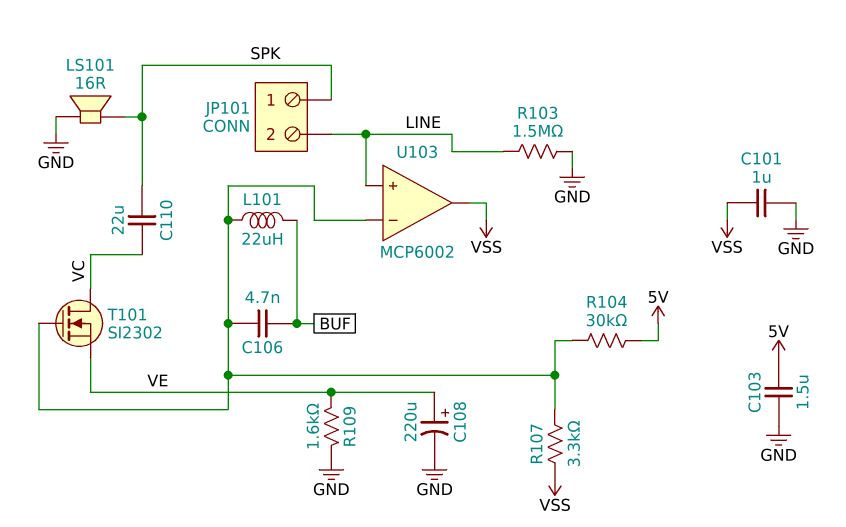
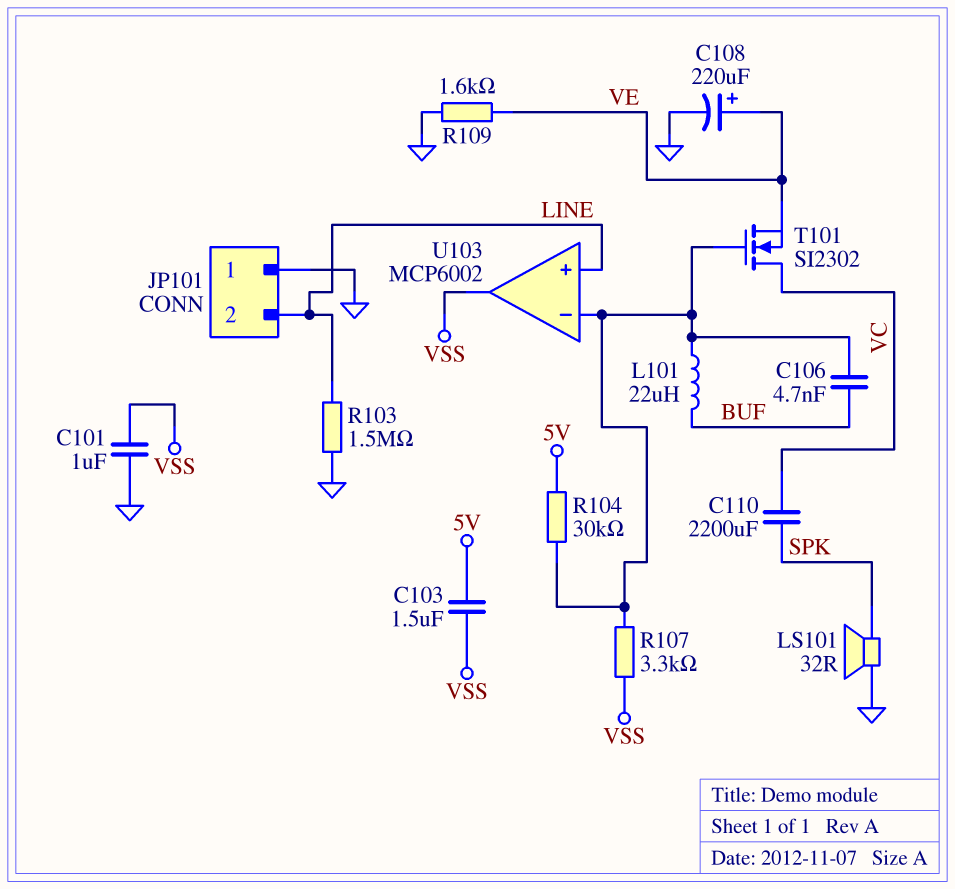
C103: 1.5uF (5V, GND) -> 1.5uF (5V, VSS)
C110: 22uF (SPK, VC) -> 2200uF (SPK, VC)
JP101 pin 1: SPK -> GND
LS101: speaker 16R (GND, SPK) -> speaker 32R (GND, SPK)

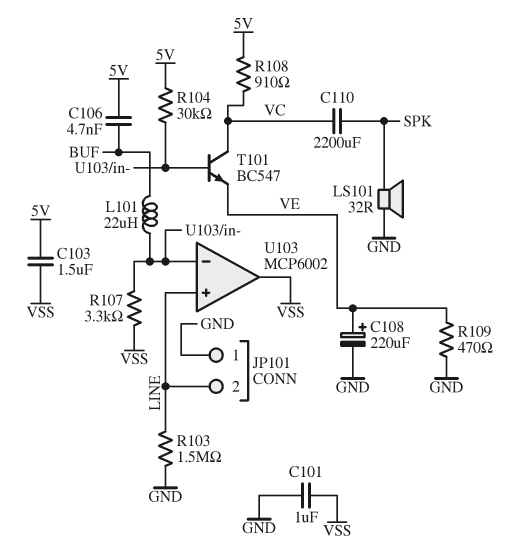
C106: 4.7nF (BUF, U103/in-) -> 4.7nF (5V, BUF)
R108: none -> 910 (5V, VC)
R109: 1.6k (GND, VE) -> 470 (GND, VE)
T101: NMOS SI2302 (G U103/in-, D VC, S VE) -> NPN BC547 (B U103/in-, C VC, E VE)

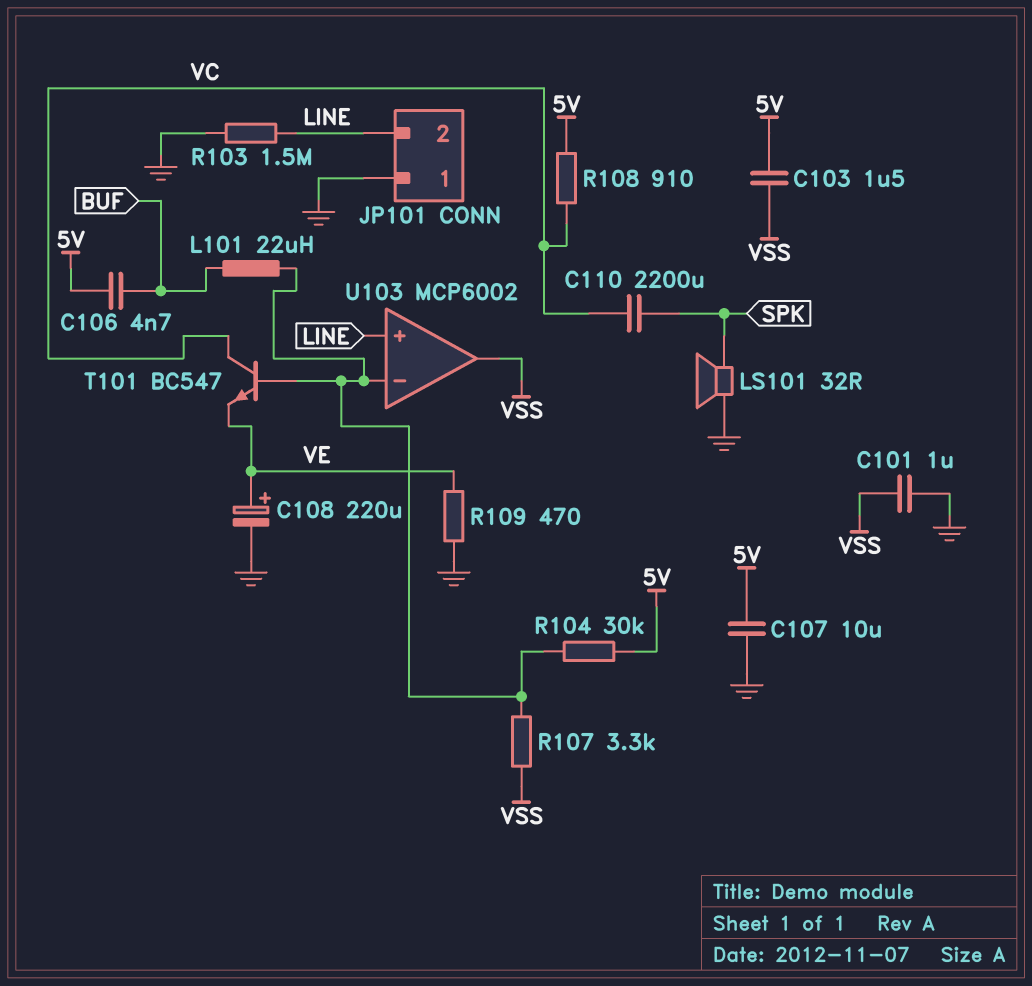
C107: none -> 10uF (5V, GND)

